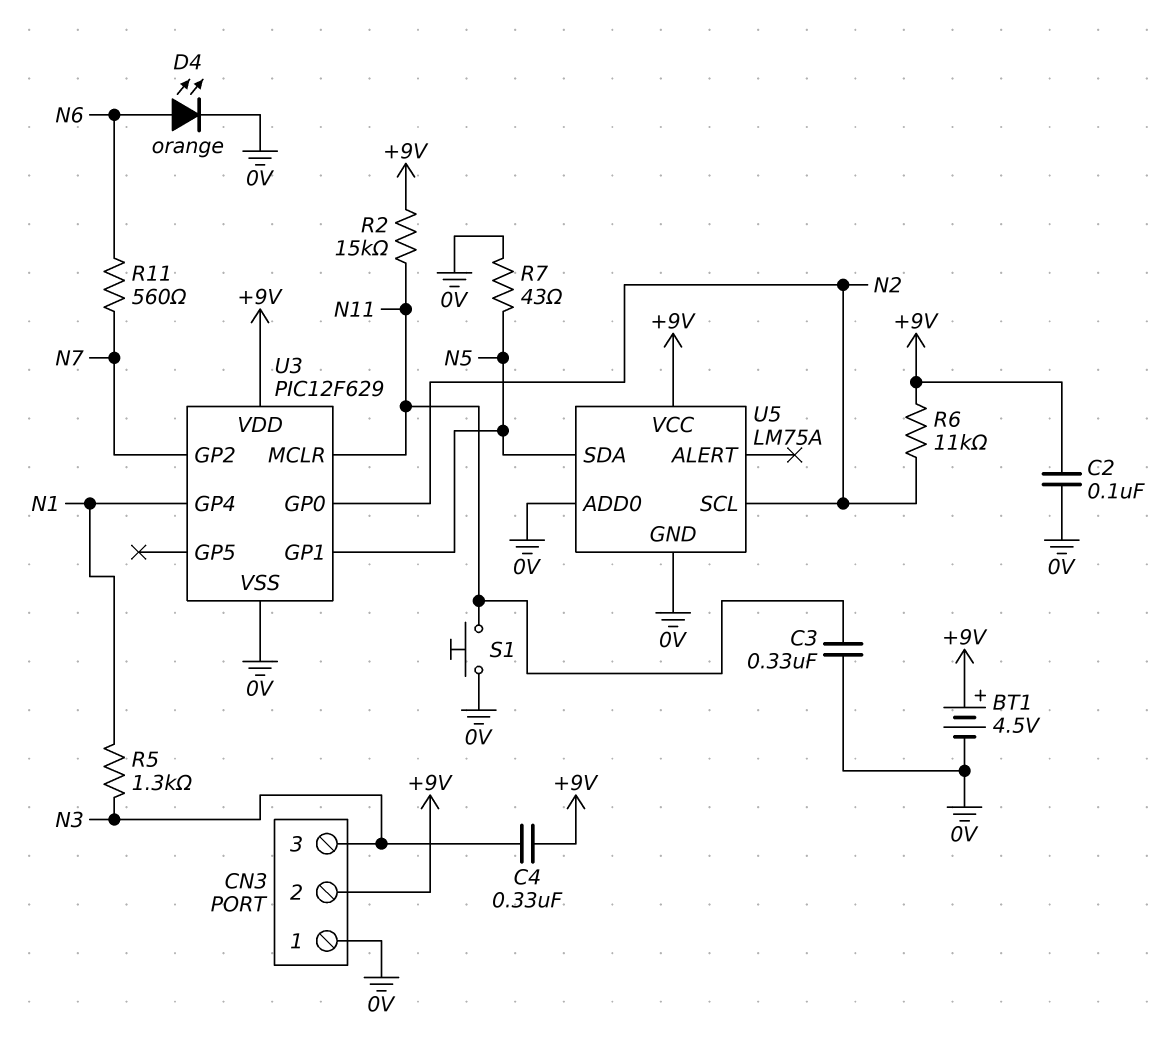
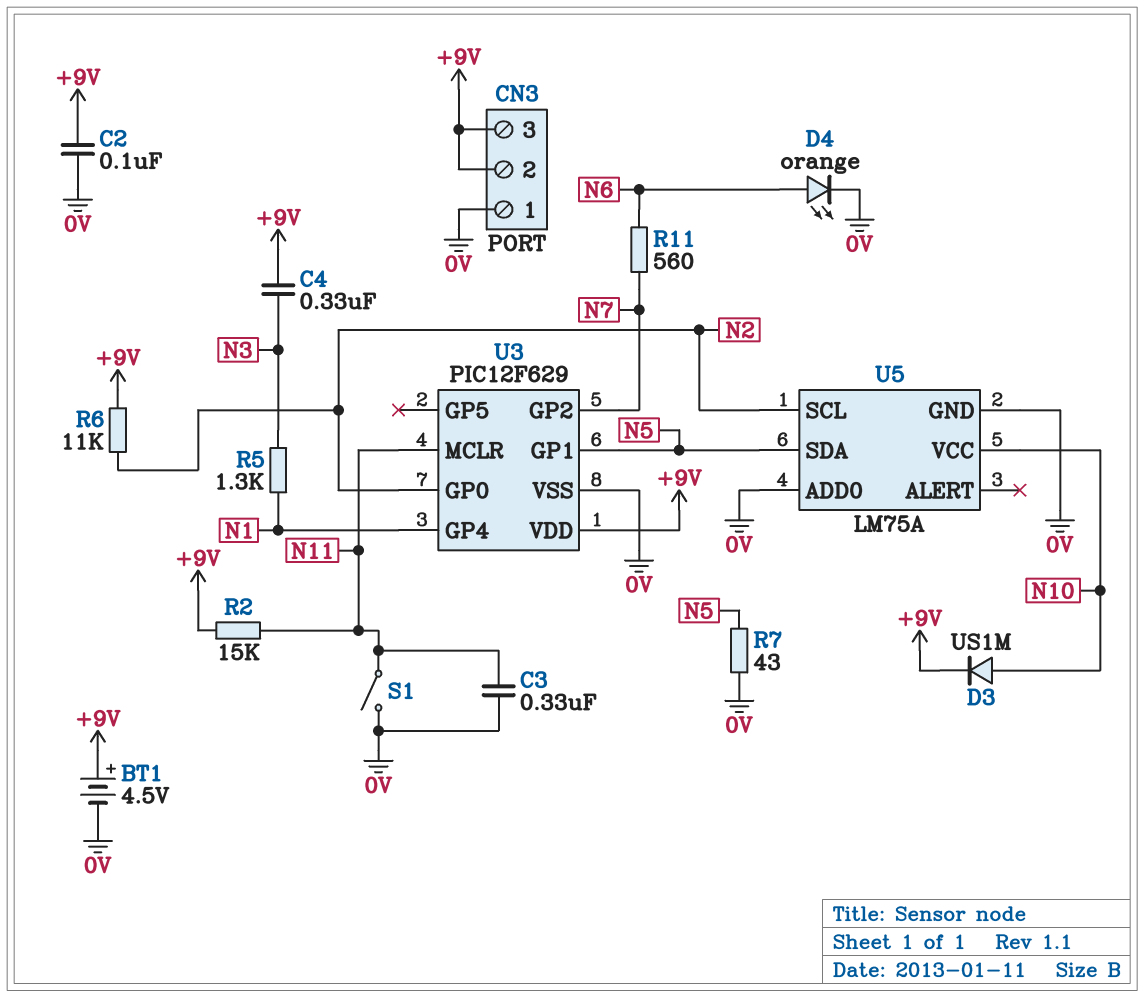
CN3 pin 3: N3 -> +9V
D3: none -> diode US1M (A N10, K +9V)
S1: button (0V, N11) -> switch (0V, N11)
U5 pin VCC: +9V -> N10

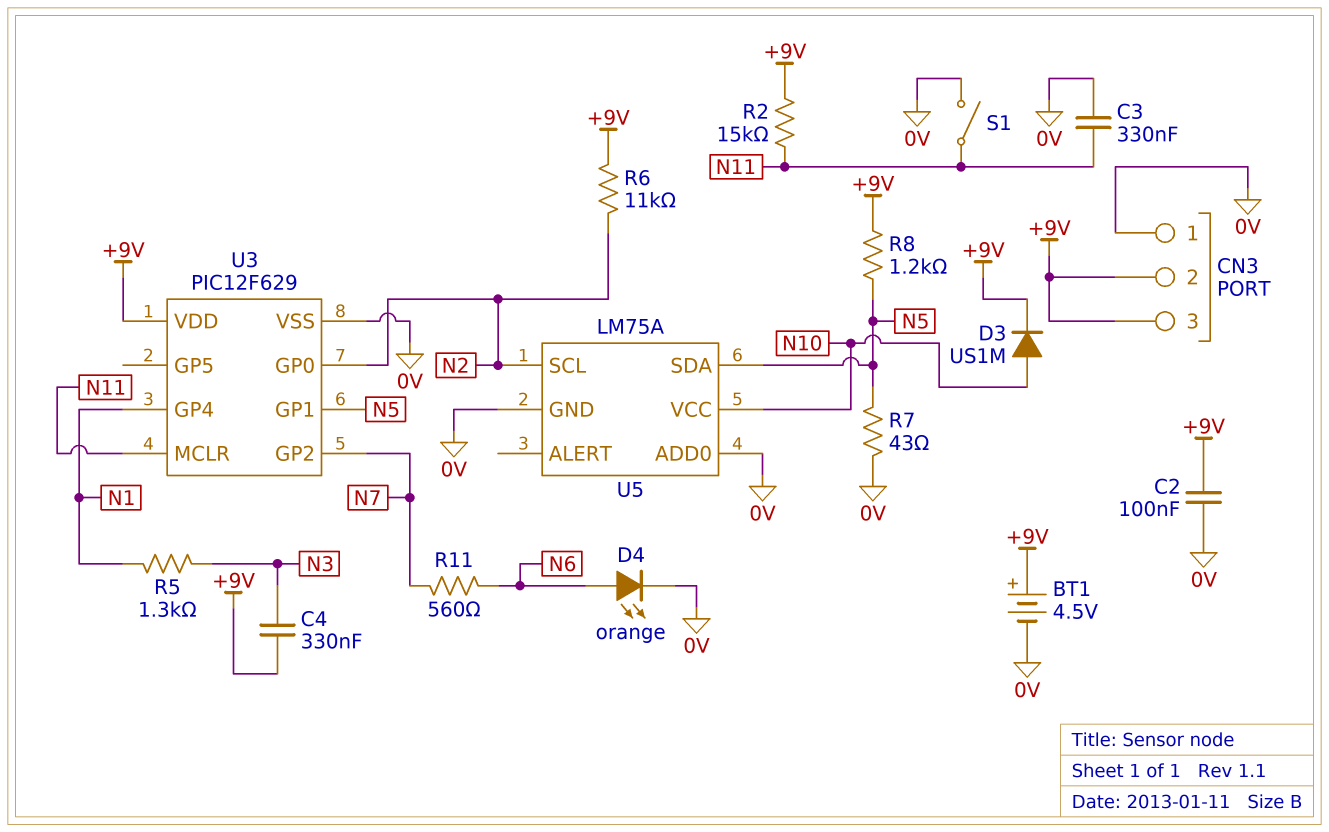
R8: none -> 1.2k (+9V, N5)

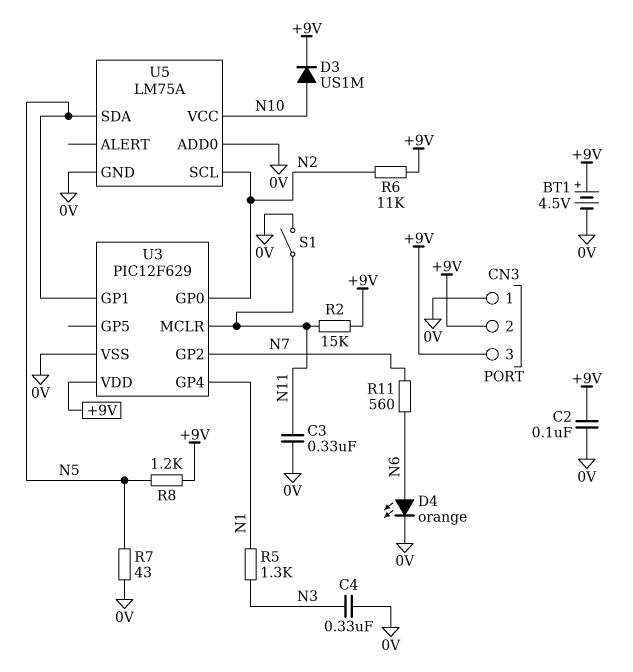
C4: 330nF (+9V, N3) -> 330nF (0V, N3)

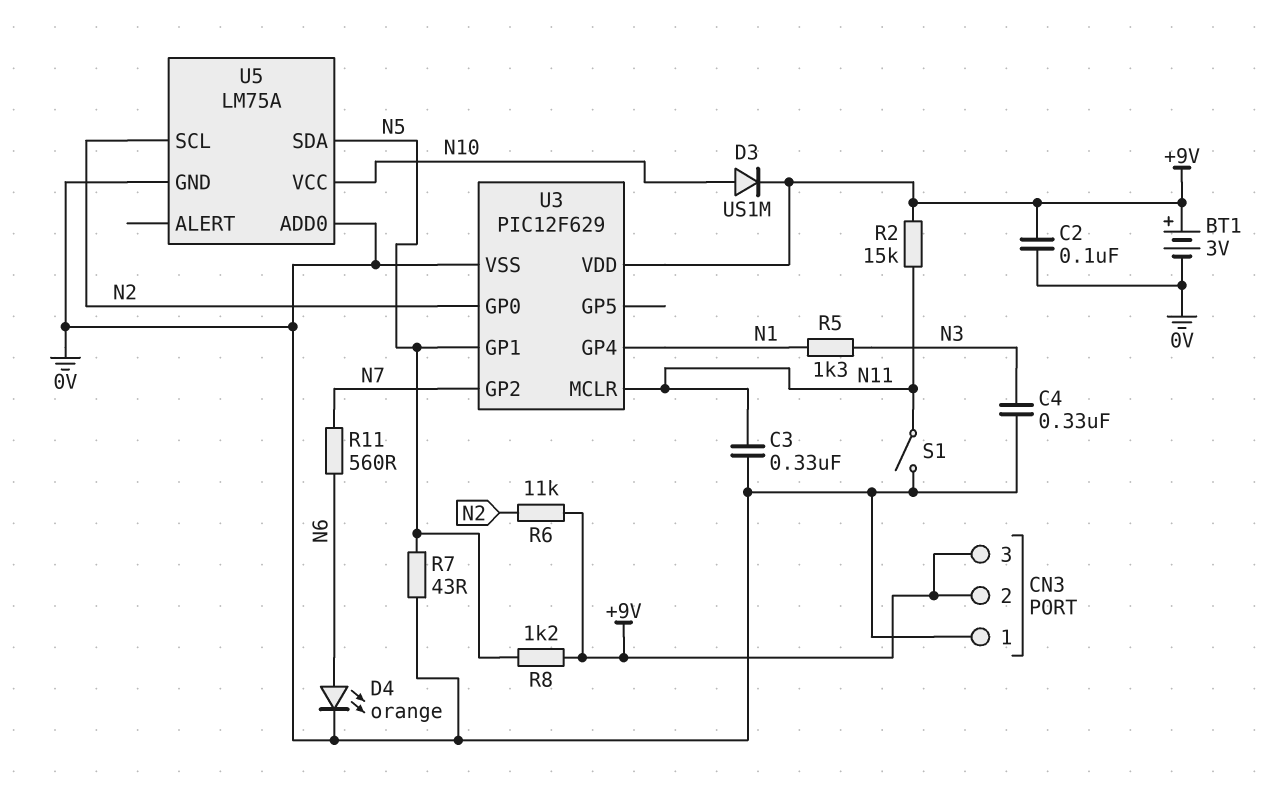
BT1: 4.5V (plus +9V, minus 0V) -> 3V (plus +9V, minus 0V)

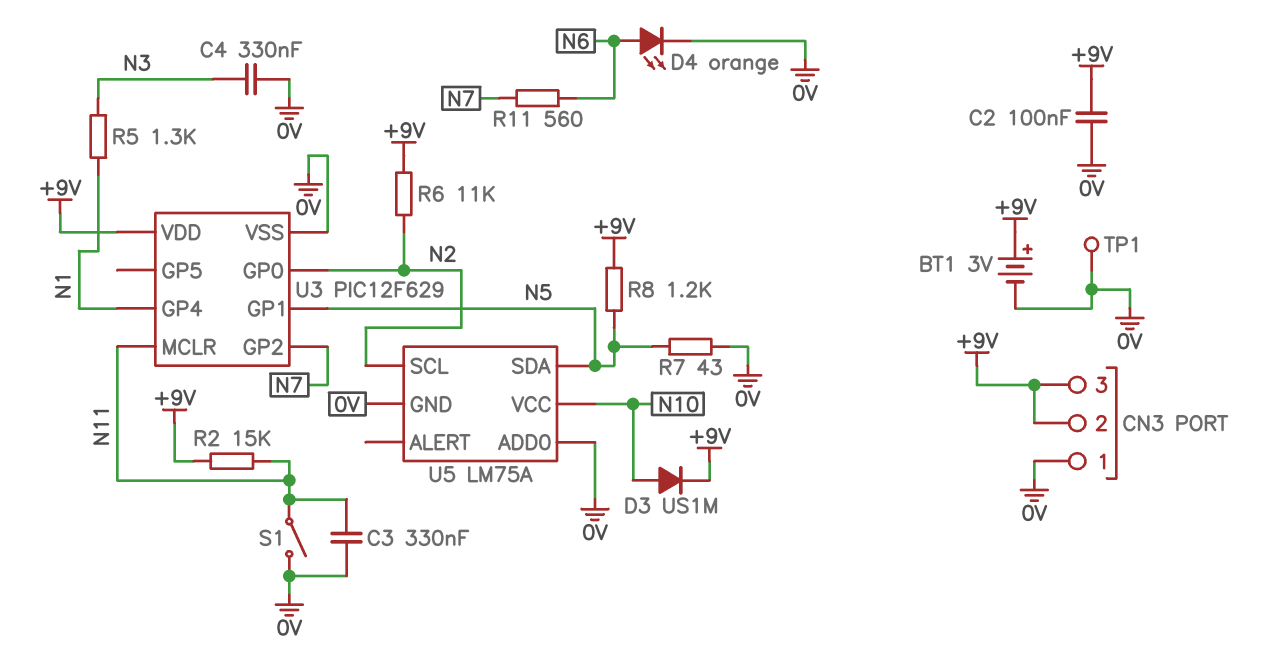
TP1: none -> test point (0V)

